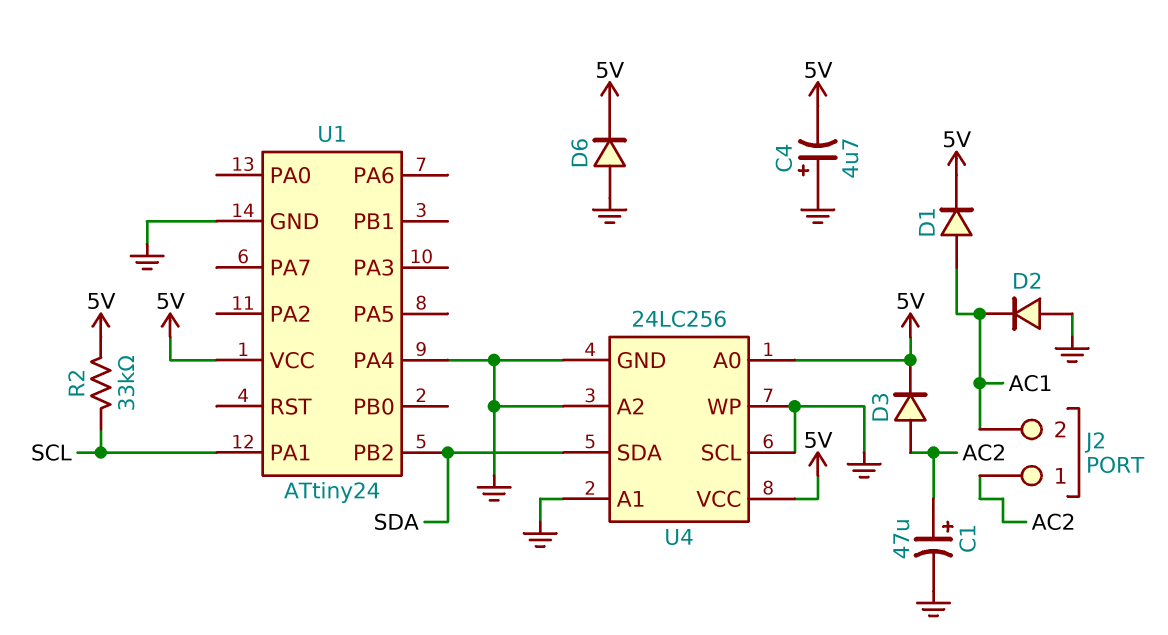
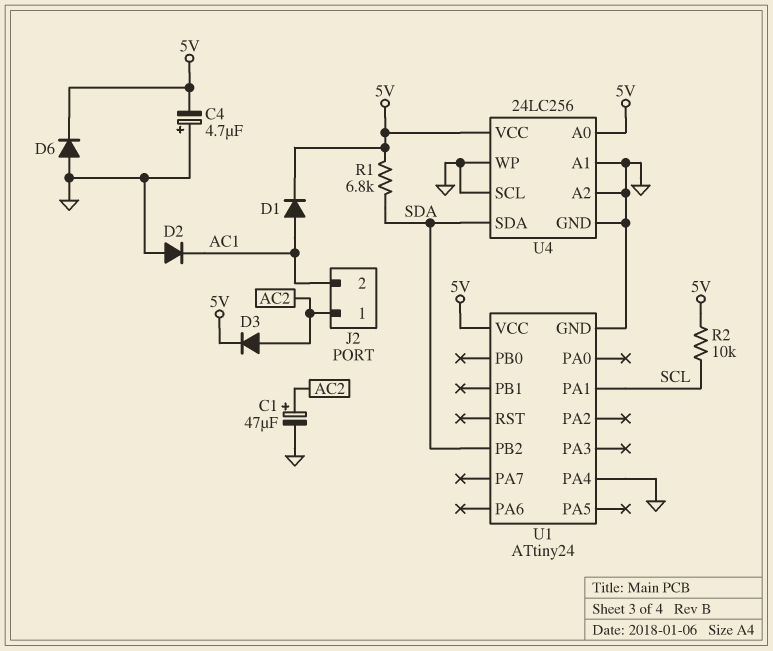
R1: none -> 6.8k (5V, SDA)
R2: 33k (5V, SCL) -> 10k (5V, SCL)

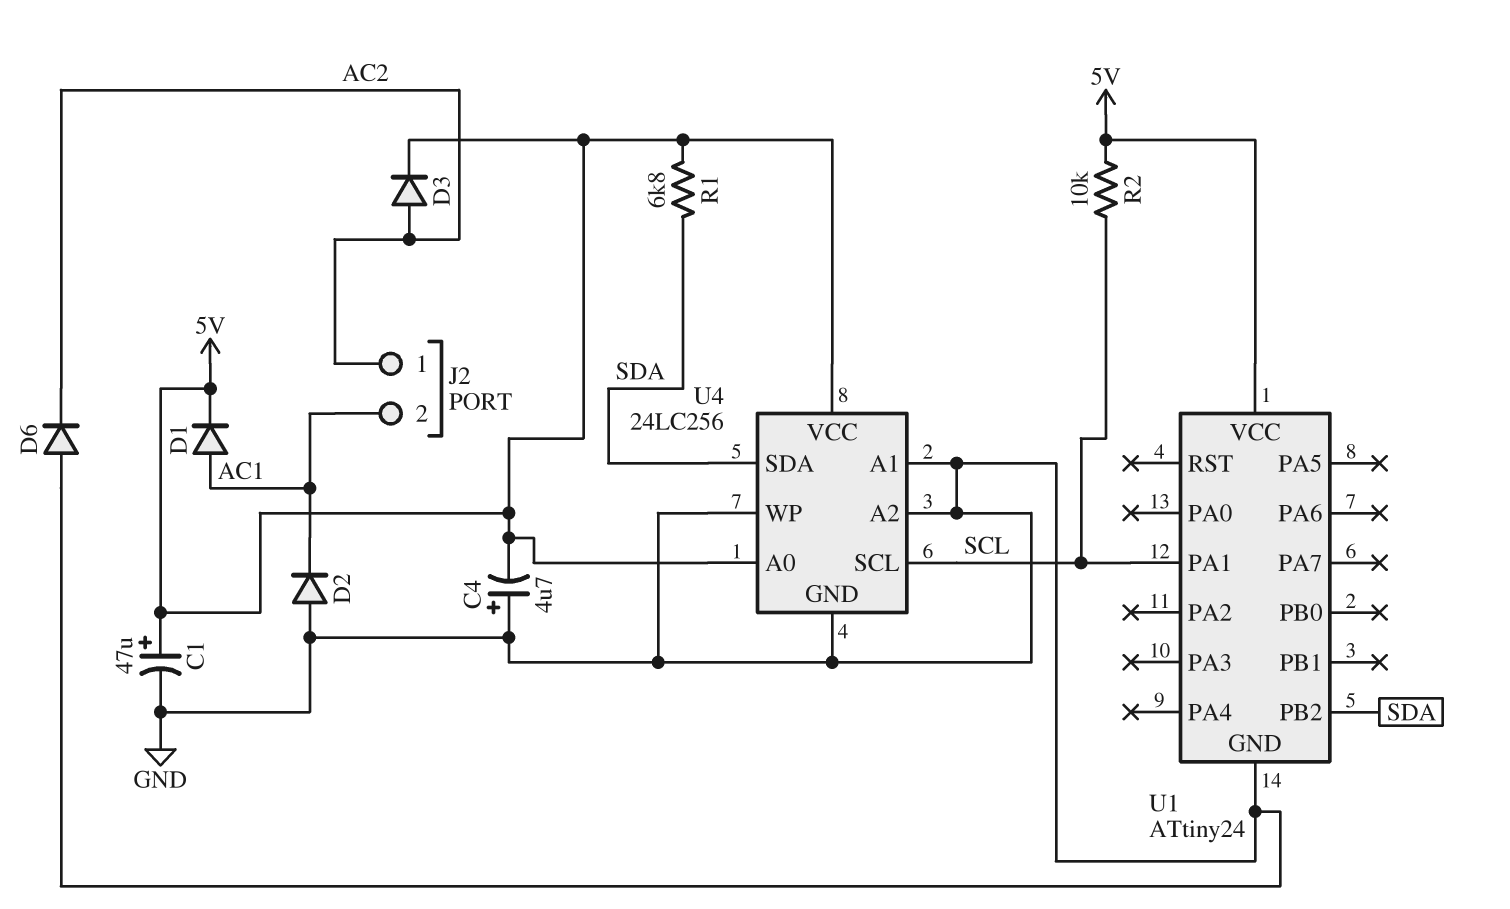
C1: 47uF (plus AC2, minus GND) -> 47uF (plus 5V, minus GND)
D6: diode (A GND, K 5V) -> diode (A GND, K AC2)
U1 pin PA4: GND -> none
U4 pin SCL: GND -> SCL

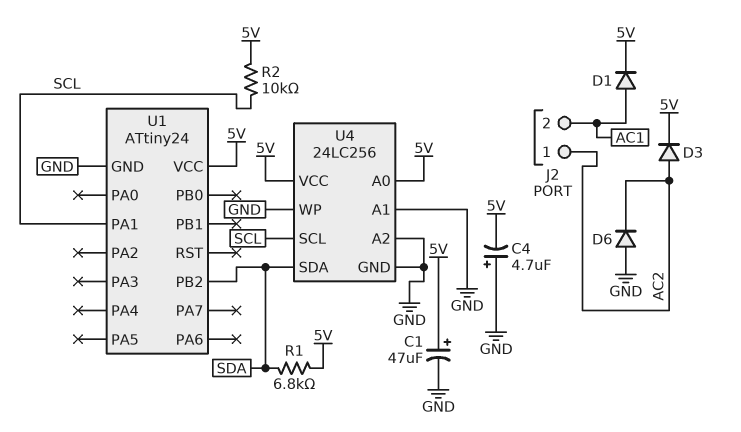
D2: diode (A GND, K AC1) -> none

